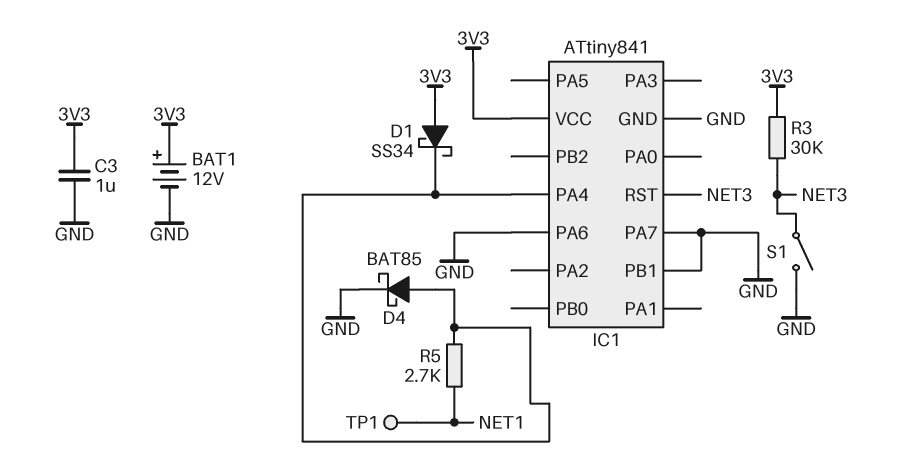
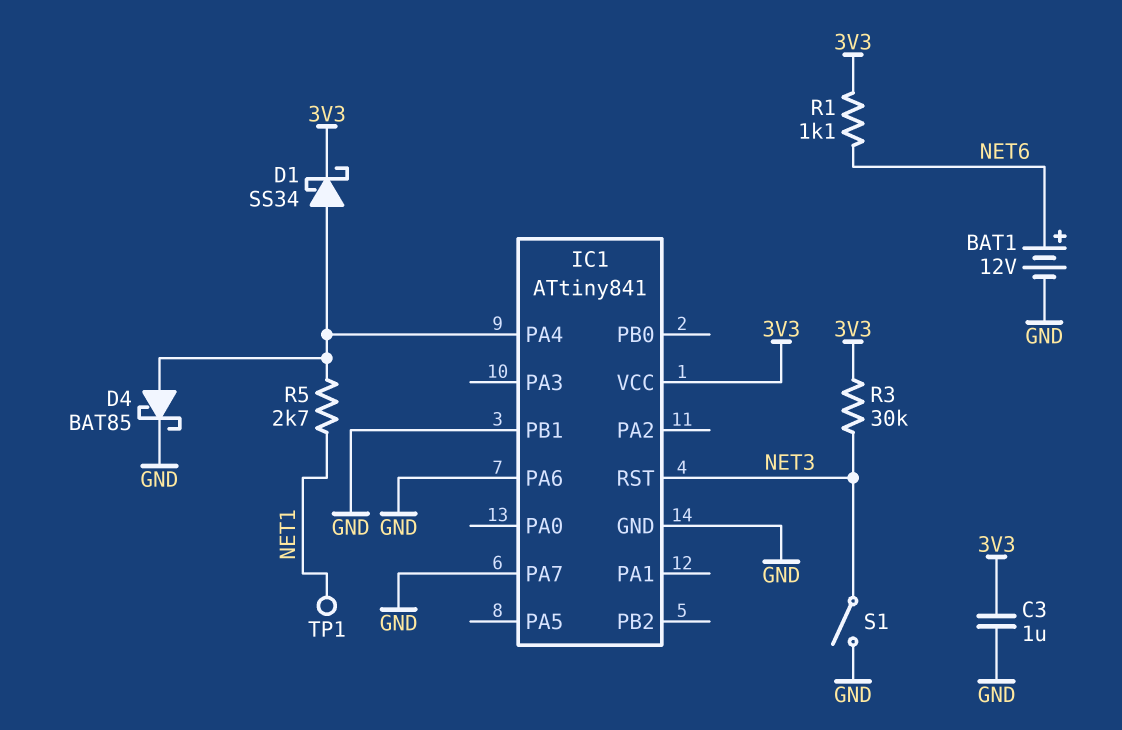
BAT1: 12V (plus 3V3, minus GND) -> 12V (plus NET6, minus GND)
D1: schottky SS34 (A 3V3, K IC1/PA4) -> schottky SS34 (A IC1/PA4, K 3V3)
R1: none -> 1.1k (3V3, NET6)

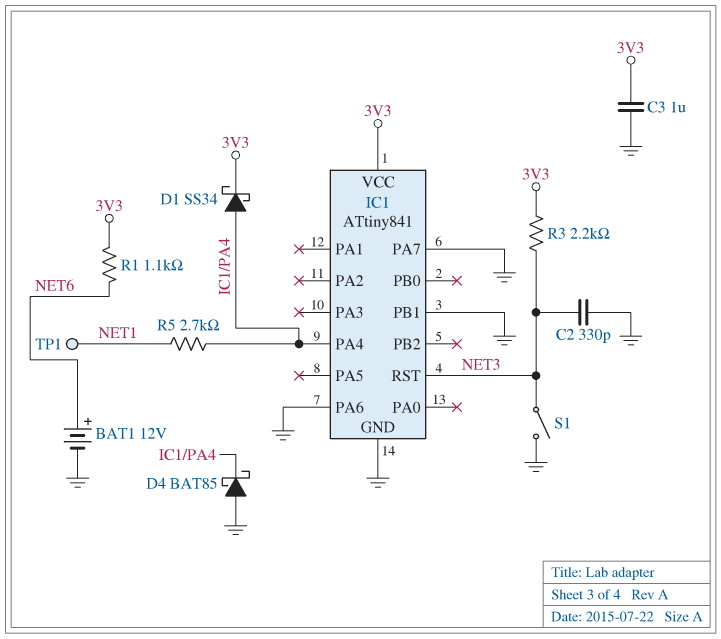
C2: none -> 330pF (GND, NET3)
D4: schottky BAT85 (A IC1/PA4, K GND) -> schottky BAT85 (A GND, K IC1/PA4)
R3: 30k (3V3, NET3) -> 2.2k (3V3, NET3)

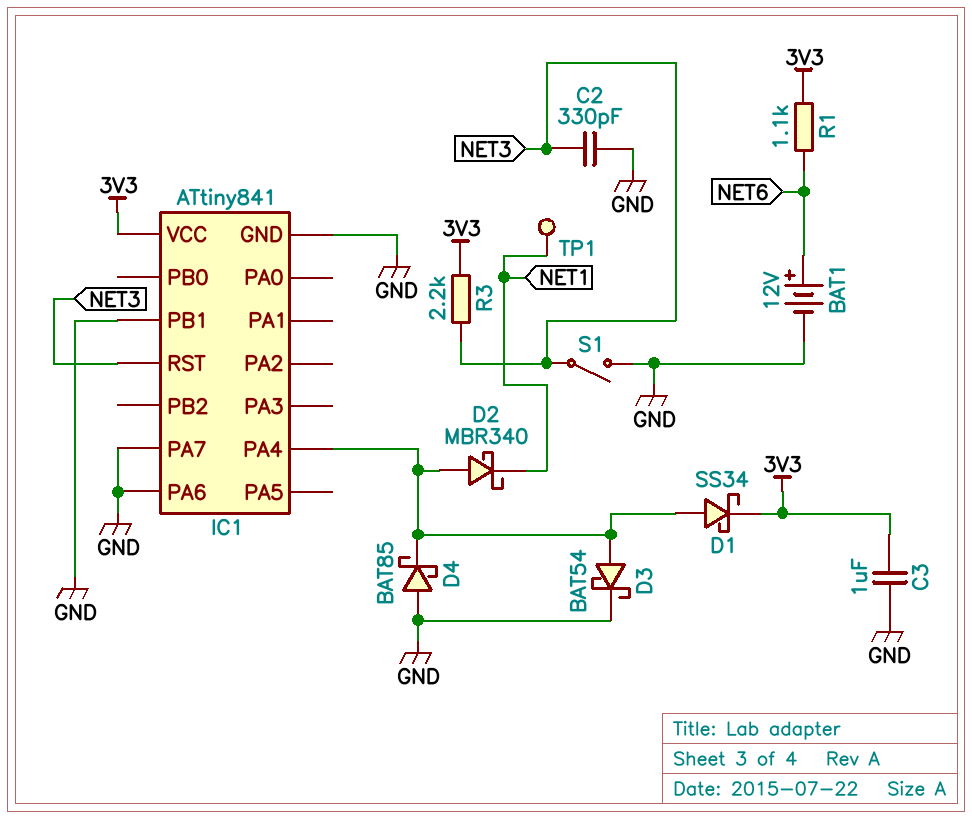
D2: none -> schottky MBR340 (A IC1/PA4, K NET1)
D3: none -> schottky BAT54 (A IC1/PA4, K GND)
R5: 2.7k (IC1/PA4, NET1) -> none

